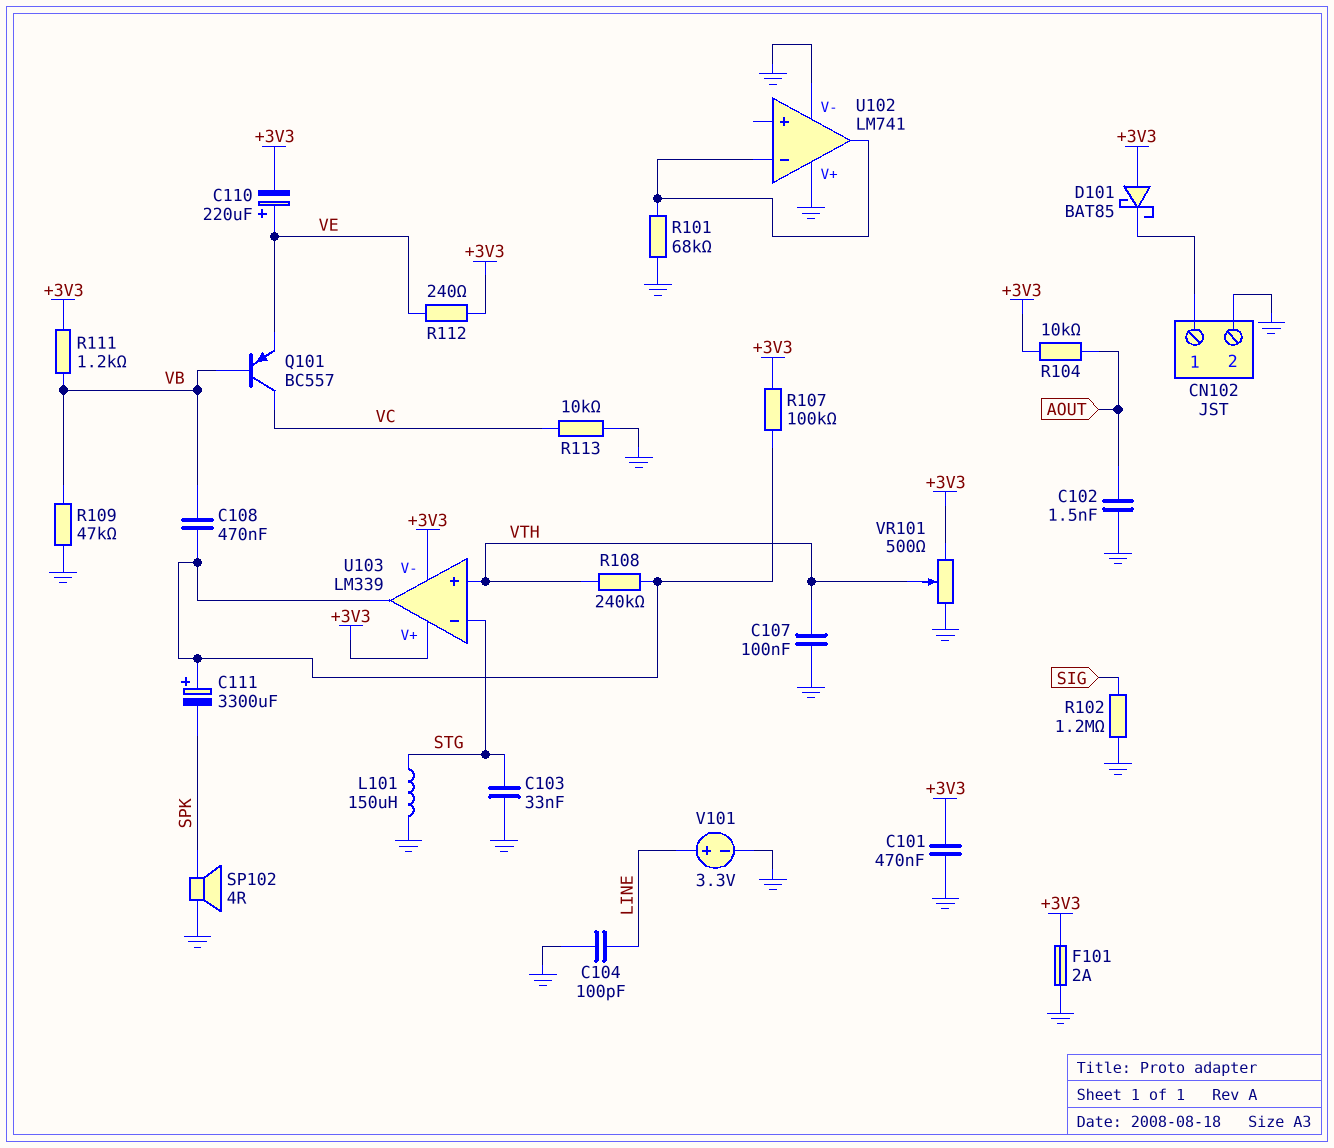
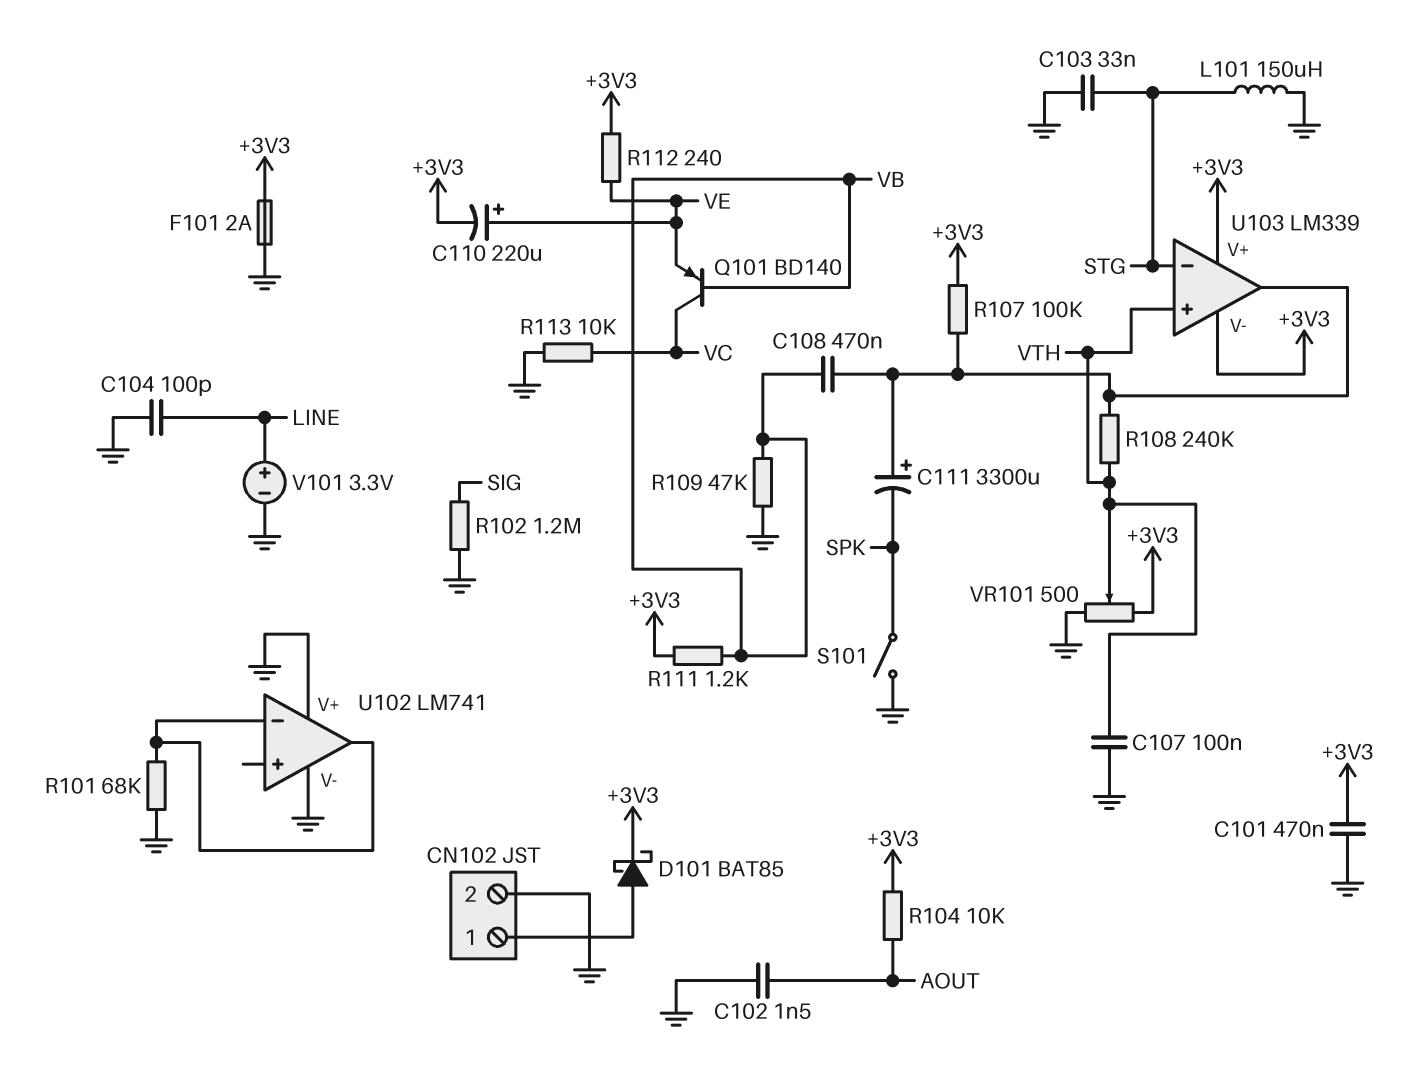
D101: schottky BAT85 (A +3V3, K CN102/1) -> schottky BAT85 (A CN102/1, K +3V3)
Q101: PNP BC557 (B VB, C VC, E VE) -> PNP BD140 (B VB, C VC, E VE)
S101: none -> switch (GND, SPK)
SP102: speaker 4R (GND, SPK) -> none

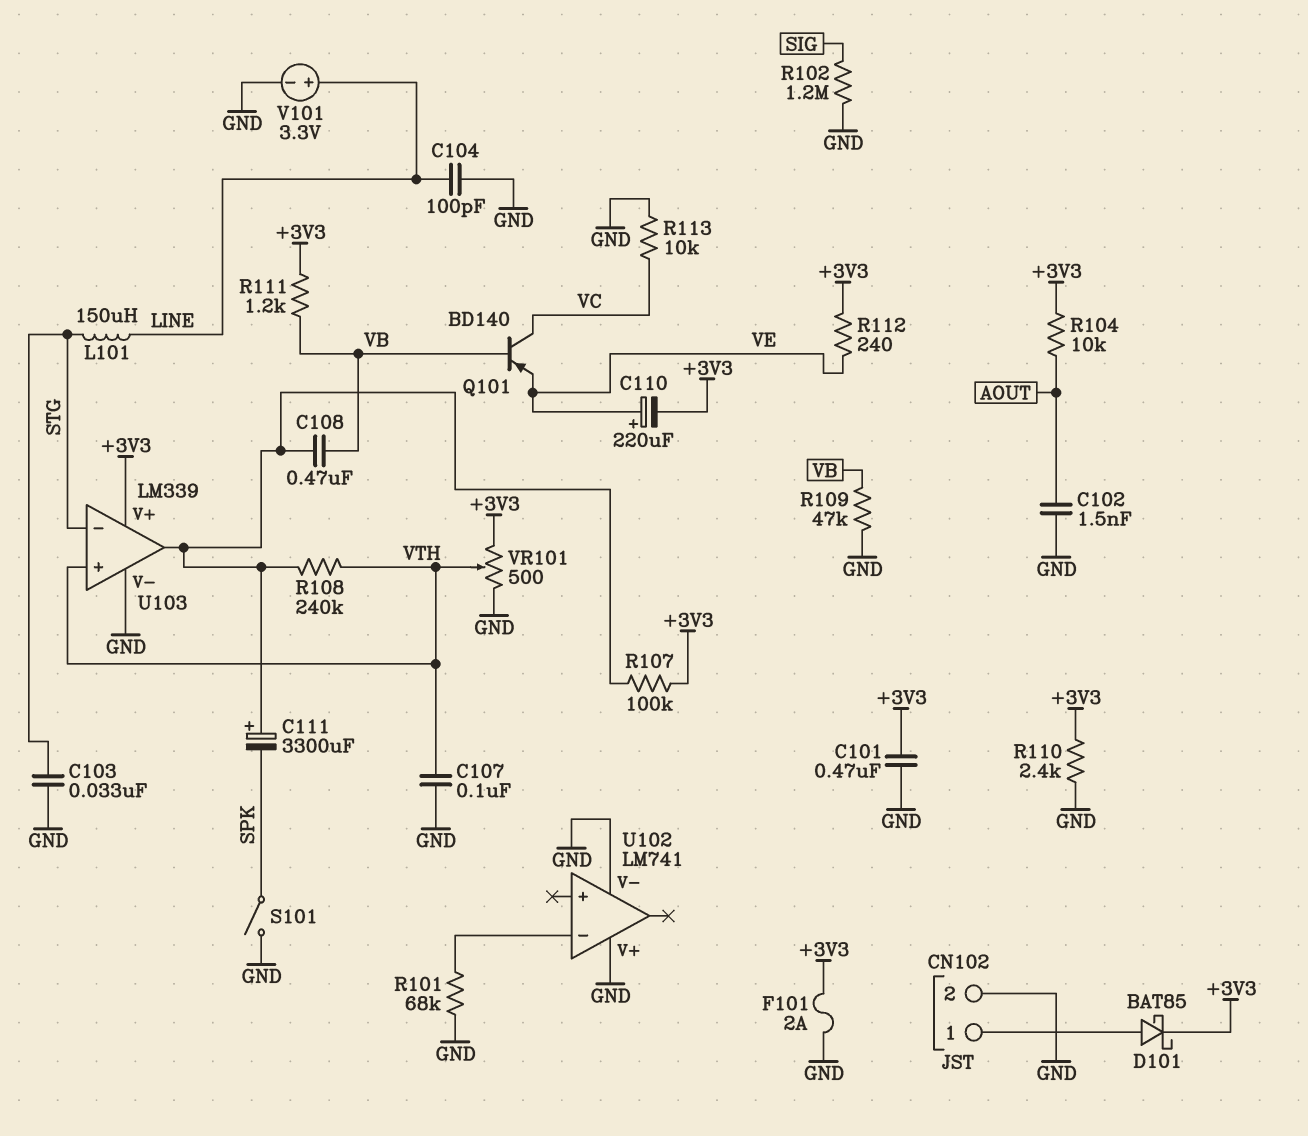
L101: 150uH (GND, STG) -> 150uH (LINE, STG)
R110: none -> 2.4k (+3V3, GND)
U102 pin out: U102/in- -> none
U103 pin V-: +3V3 -> GND

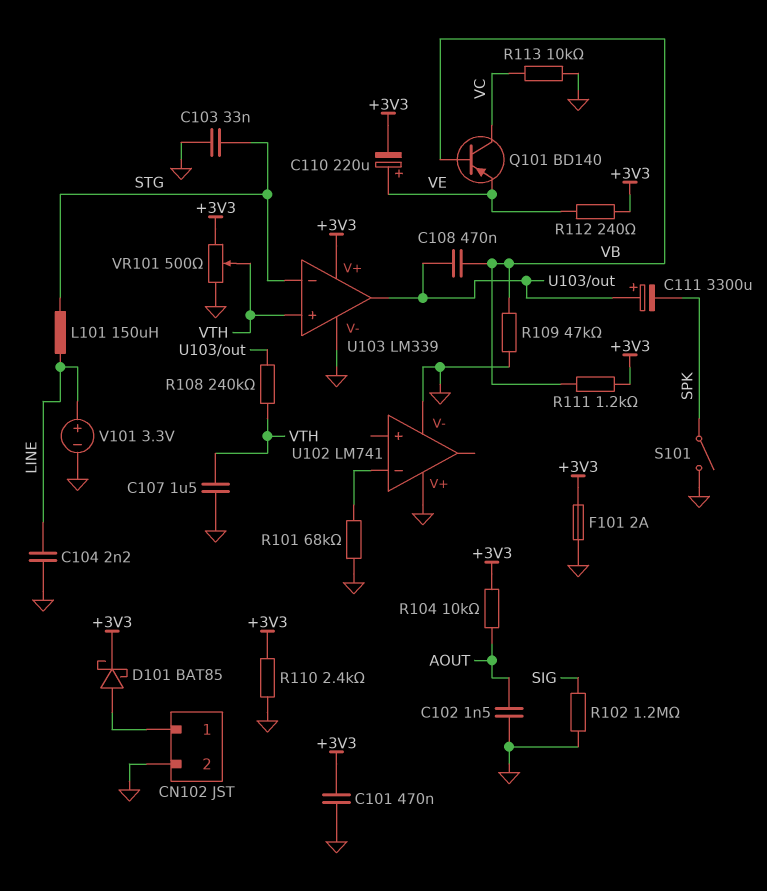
C104: 100pF (GND, LINE) -> 2.2nF (GND, LINE)
C107: 100nF (GND, VTH) -> 1.5uF (GND, VTH)
R107: 100k (+3V3, U103/out) -> none

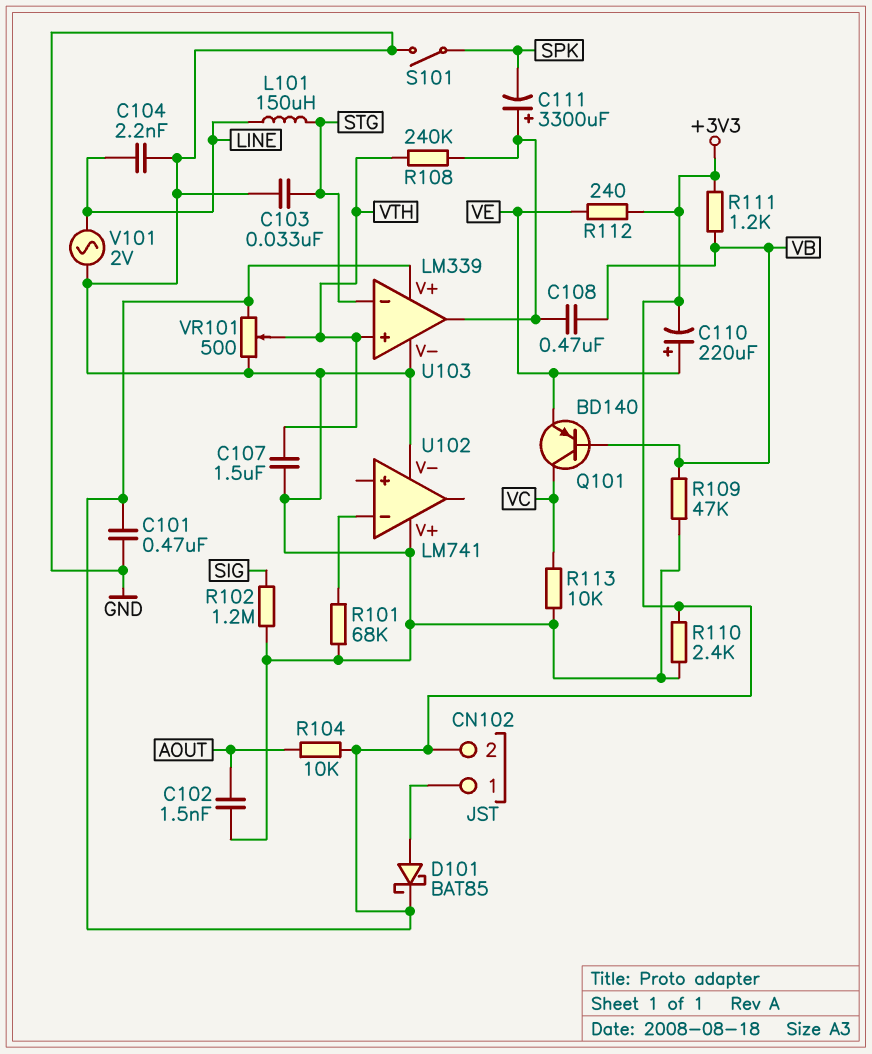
CN102 pin 2: GND -> +3V3
F101: 2A (+3V3, GND) -> none
V101: 3.3V (plus LINE, minus GND) -> AC 2V (GND, LINE)

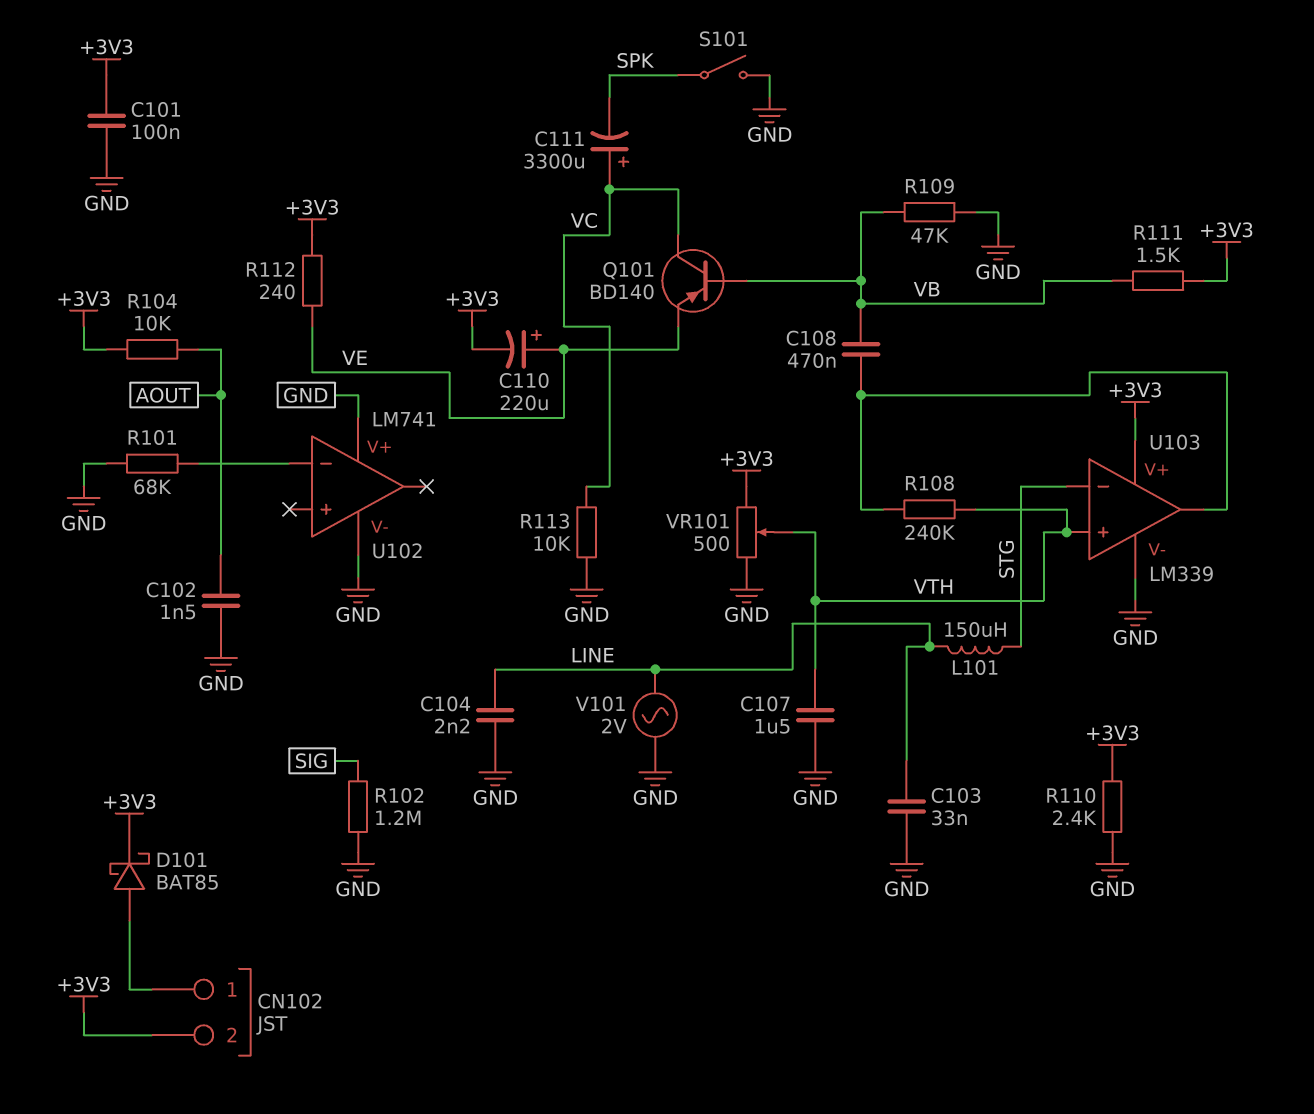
C101: 470nF (+3V3, GND) -> 100nF (+3V3, GND)
C103: 33nF (GND, STG) -> 33nF (GND, LINE)
C111: 3300uF (plus U103/out, minus SPK) -> 3300uF (plus VC, minus SPK)
R111: 1.2k (+3V3, VB) -> 1.5k (+3V3, VB)

